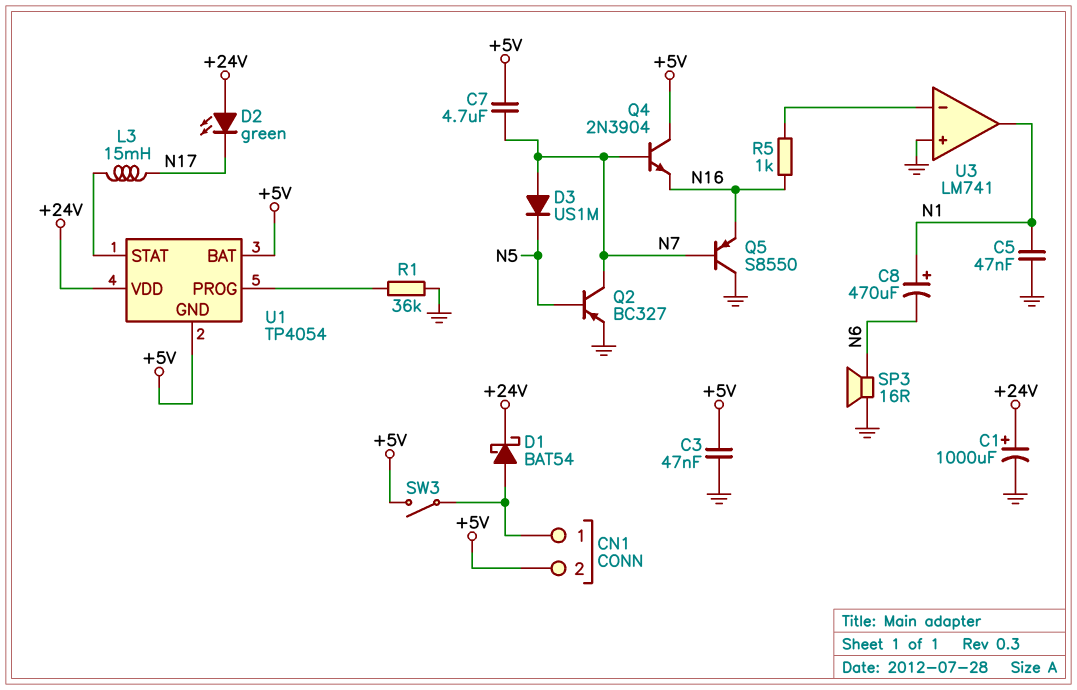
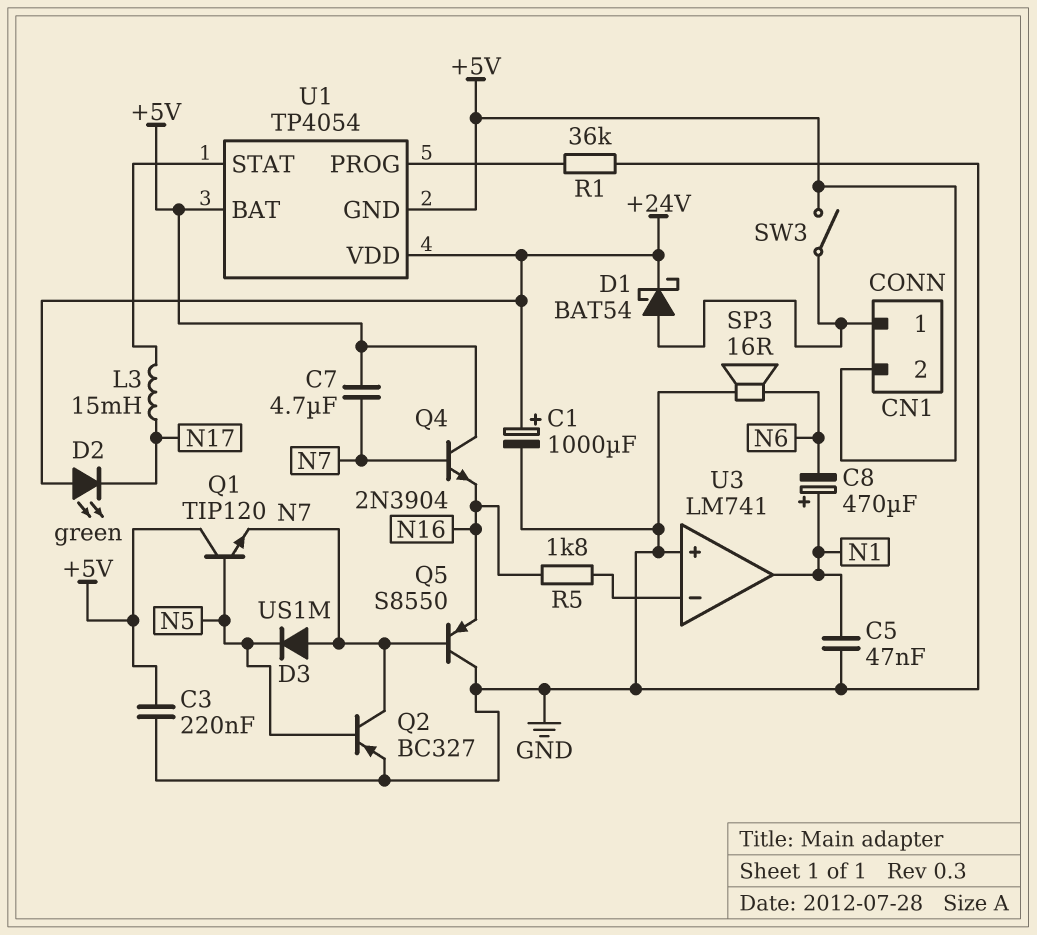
C3: 47nF (+5V, GND) -> 220nF (+5V, GND)
Q1: none -> NPN TIP120 (B N5, C +5V, E N7)
R5: 1k (N16, U3/in-) -> 1.8k (N16, U3/in-)

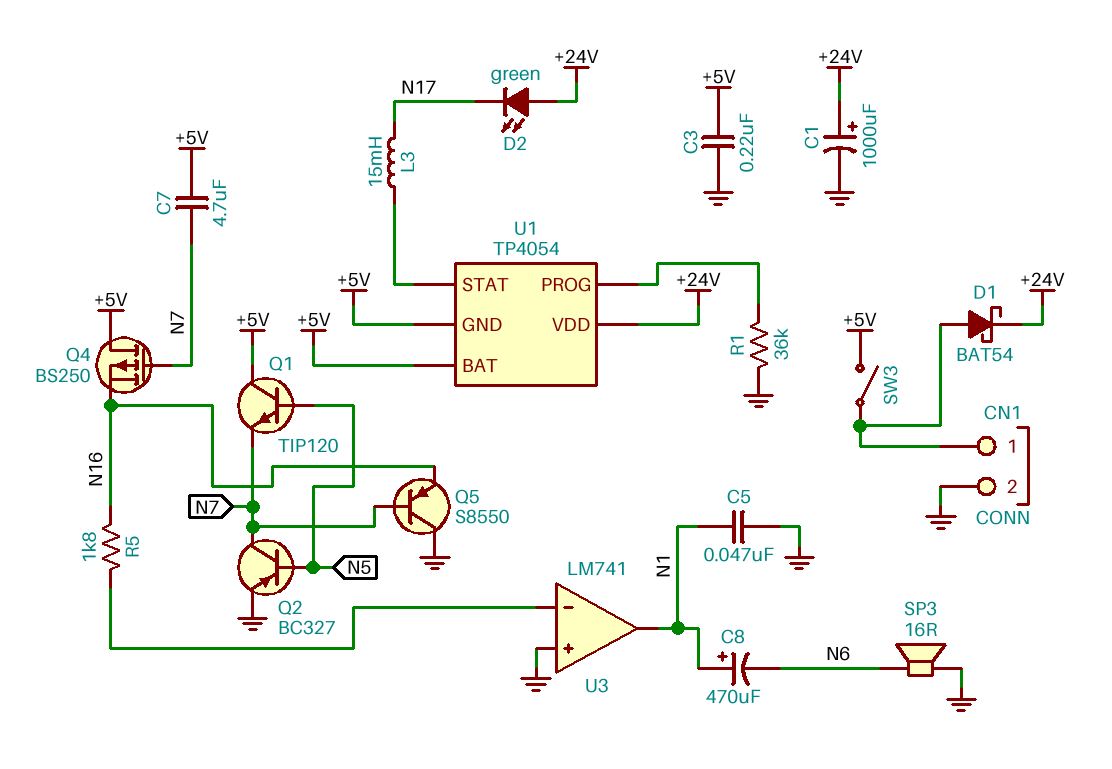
CN1 pin 2: +5V -> GND
D3: diode US1M (A N7, K N5) -> none
Q4: NPN 2N3904 (B N7, C +5V, E N16) -> PMOS BS250 (G N7, D +5V, S N16)

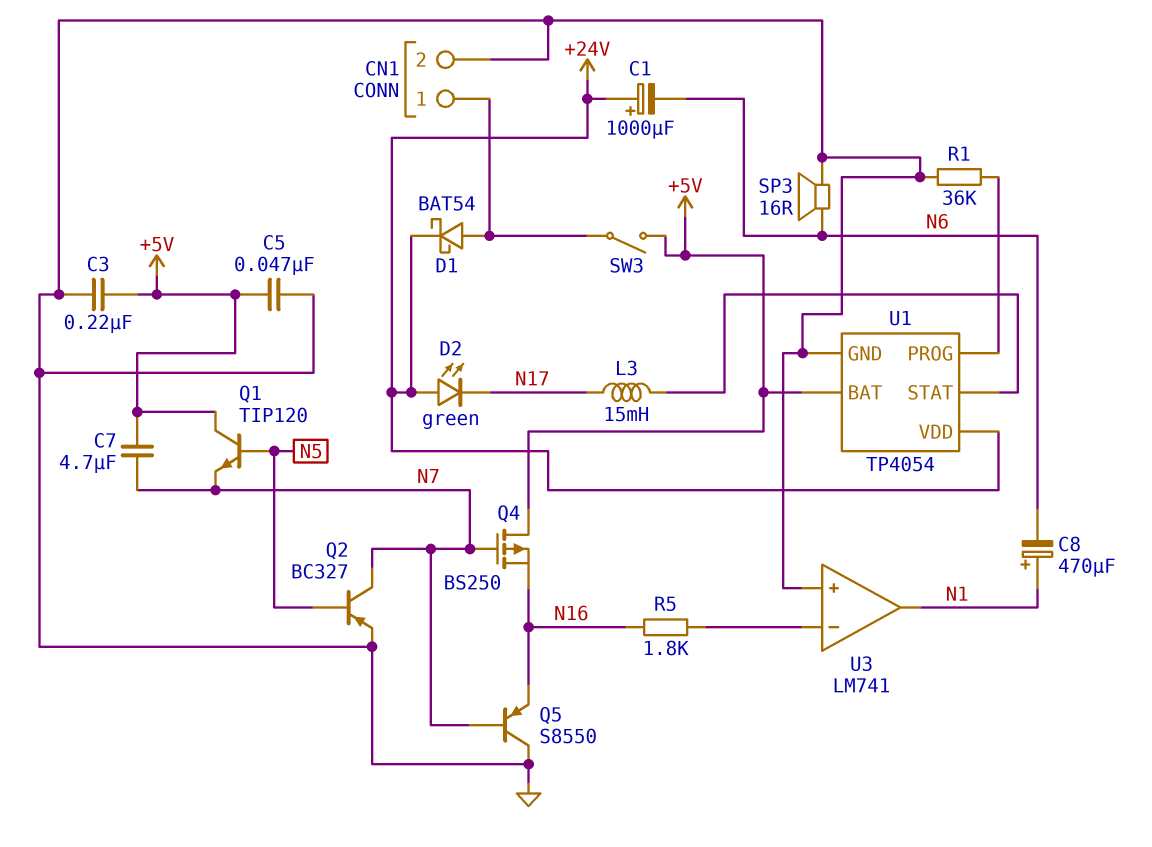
C1: 1000uF (plus +24V, minus GND) -> 1000uF (plus +24V, minus N6)
C5: 47nF (GND, N1) -> 47nF (+5V, GND)
U1 pin GND: +5V -> GND

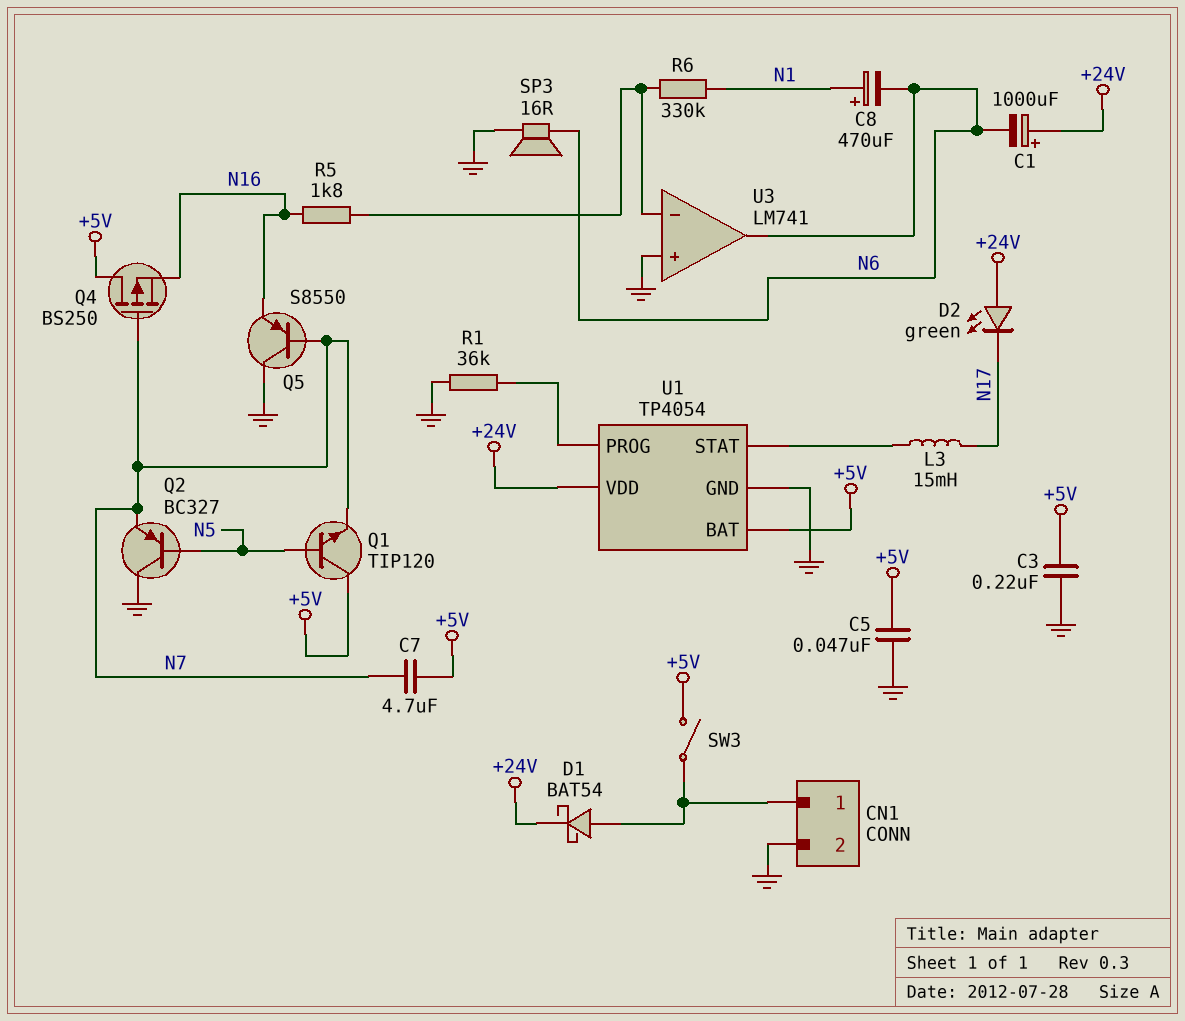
Q2: PNP BC327 (B N5, C N7, E GND) -> PNP BC327 (B N5, C GND, E N7)
R6: none -> 330k (N1, U3/in-)
U3 pin out: N1 -> N6

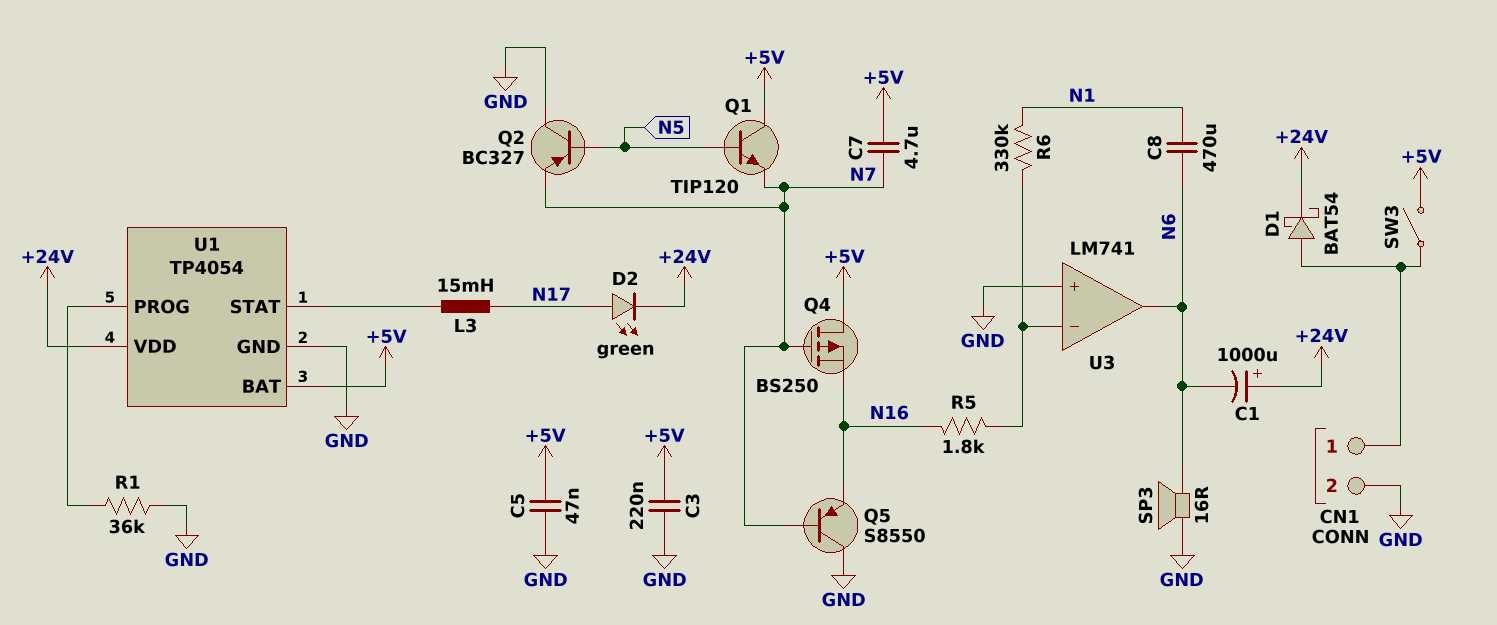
C8: 470uF (plus N1, minus N6) -> 470uF (N1, N6)
D2: LED green (A +24V, K N17) -> LED green (A N17, K +24V)

